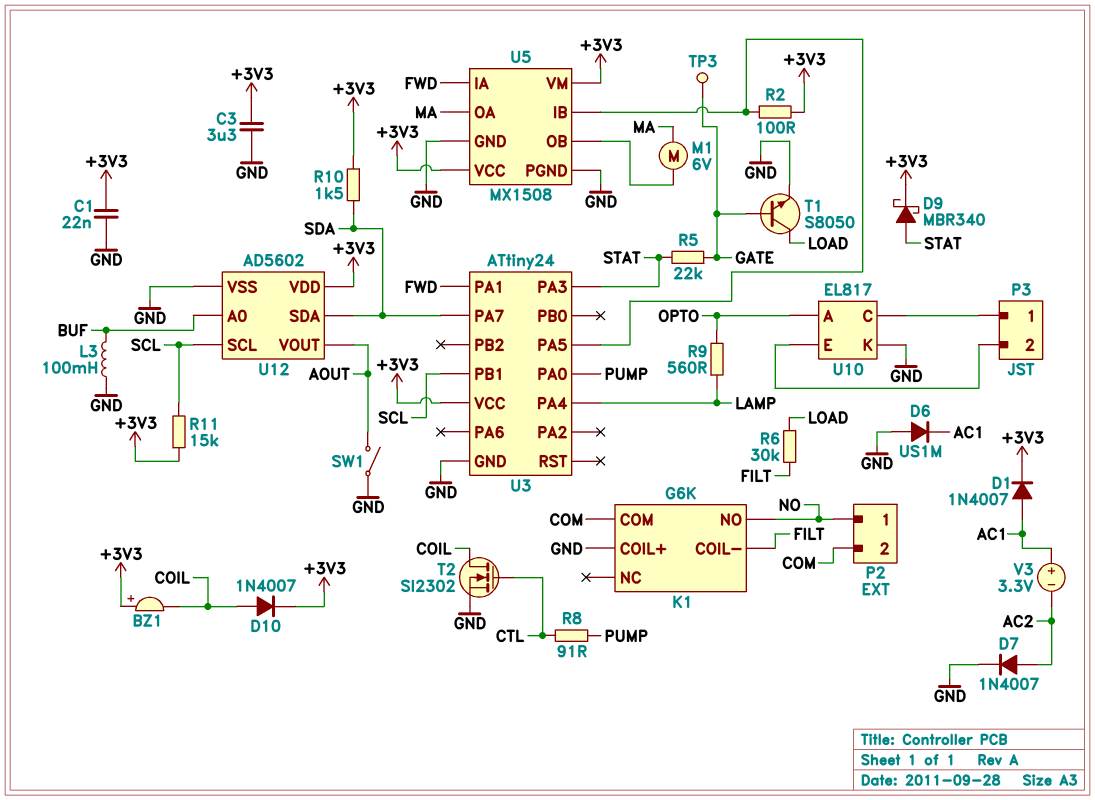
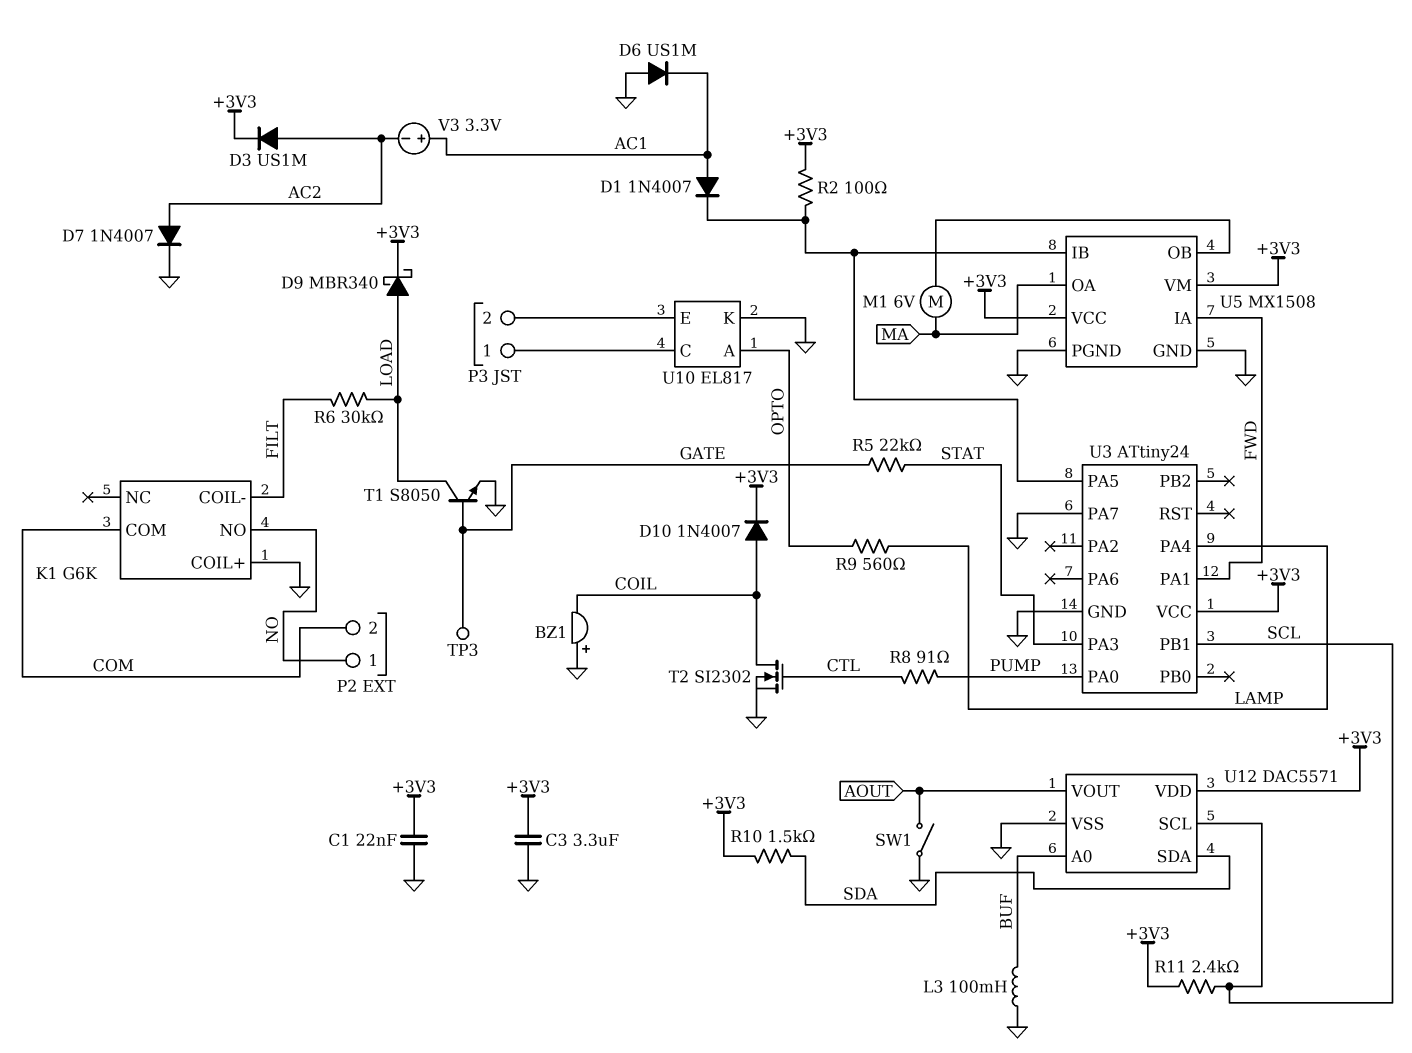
BZ1: buzzer (plus +3V3, minus COIL) -> buzzer (plus GND, minus COIL)
D1: diode 1N4007 (A AC1, K +3V3) -> diode 1N4007 (A AC1, K U3/PA5)
D3: none -> diode US1M (A AC2, K +3V3)
D9: schottky MBR340 (A STAT, K +3V3) -> schottky MBR340 (A LOAD, K +3V3)
R11: 15k (+3V3, SCL) -> 2.4k (+3V3, SCL)
U3 pin PA7: SDA -> GND
U12: AD5602 -> DAC5571

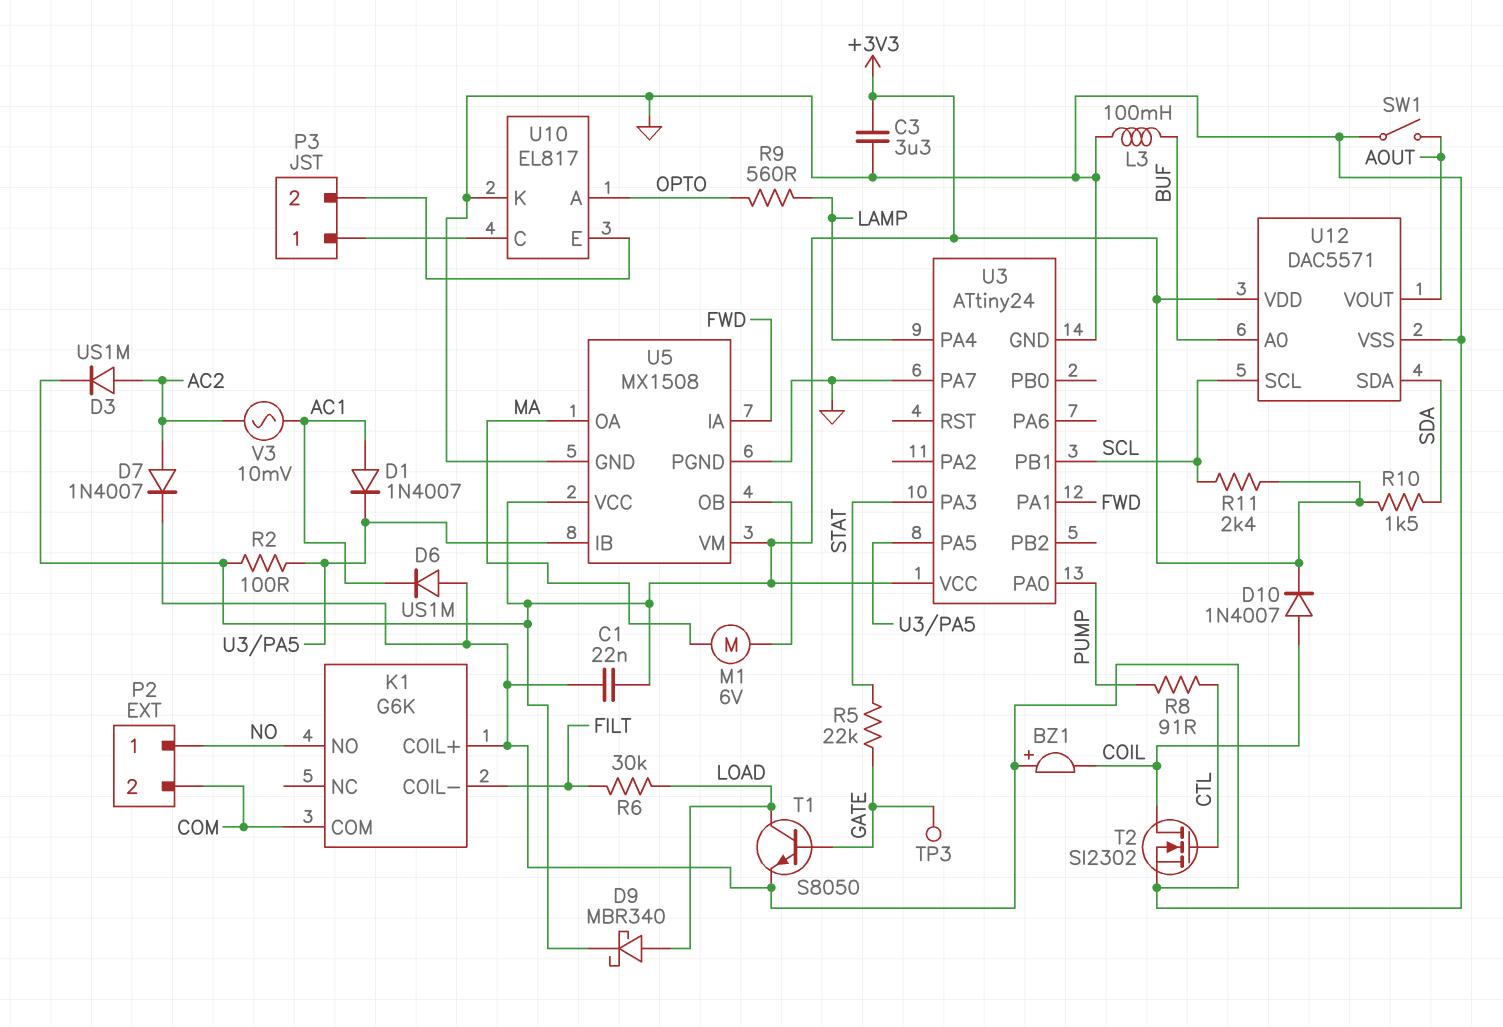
V3: 3.3V (plus AC1, minus AC2) -> AC 10mV (AC1, AC2)

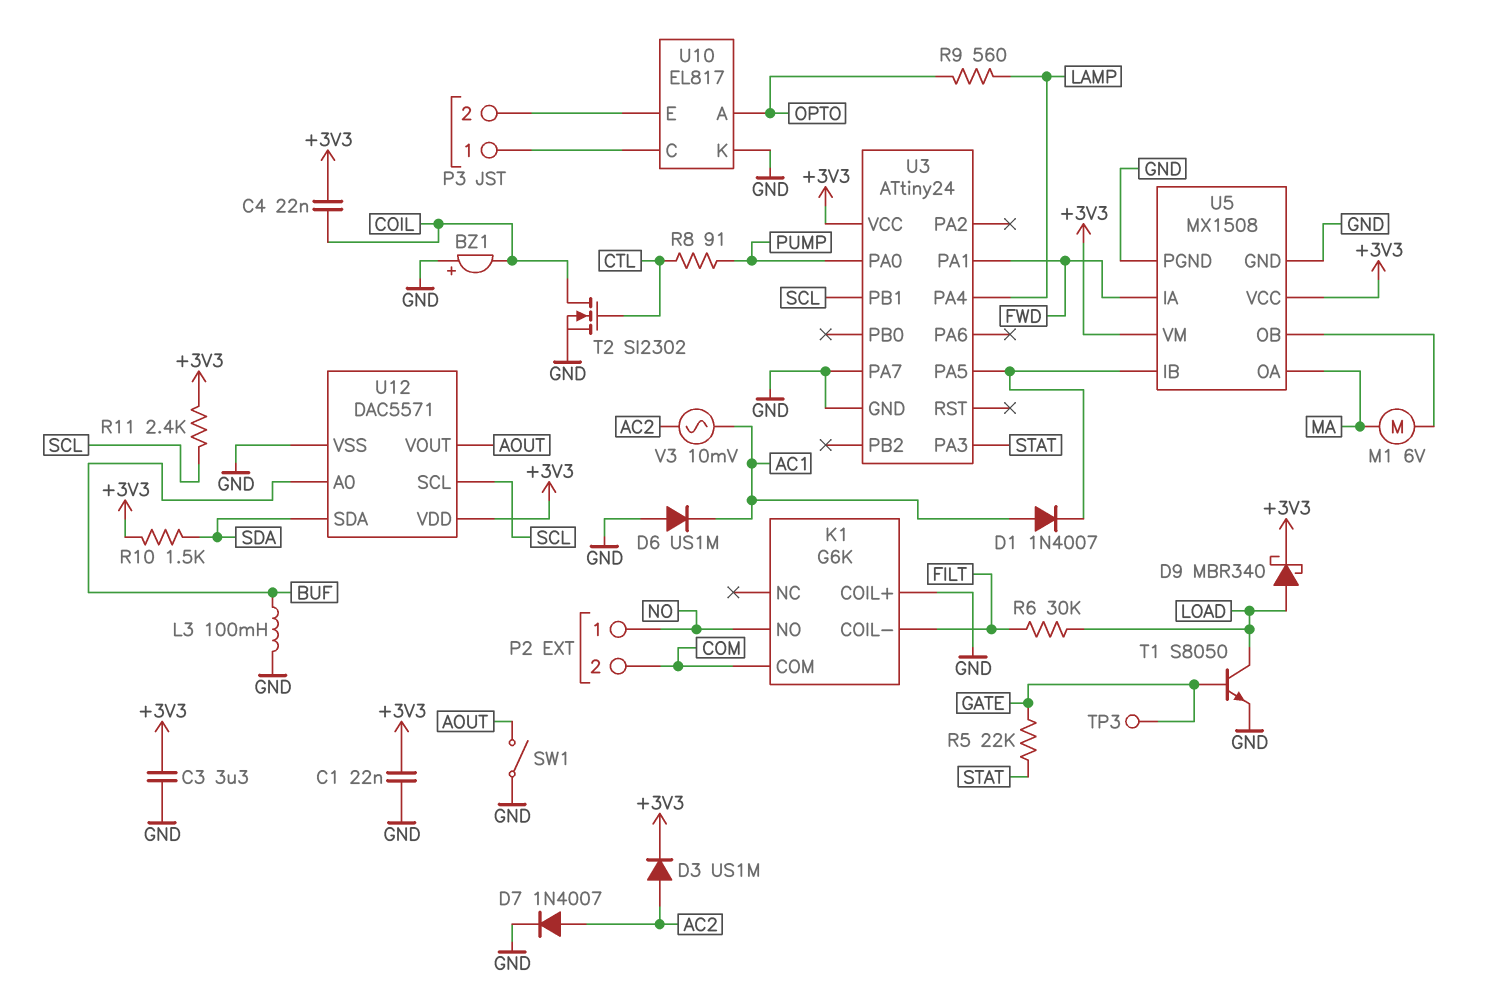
C4: none -> 22nF (+3V3, COIL)
D10: diode 1N4007 (A COIL, K +3V3) -> none
R2: 100 (+3V3, U3/PA5) -> none

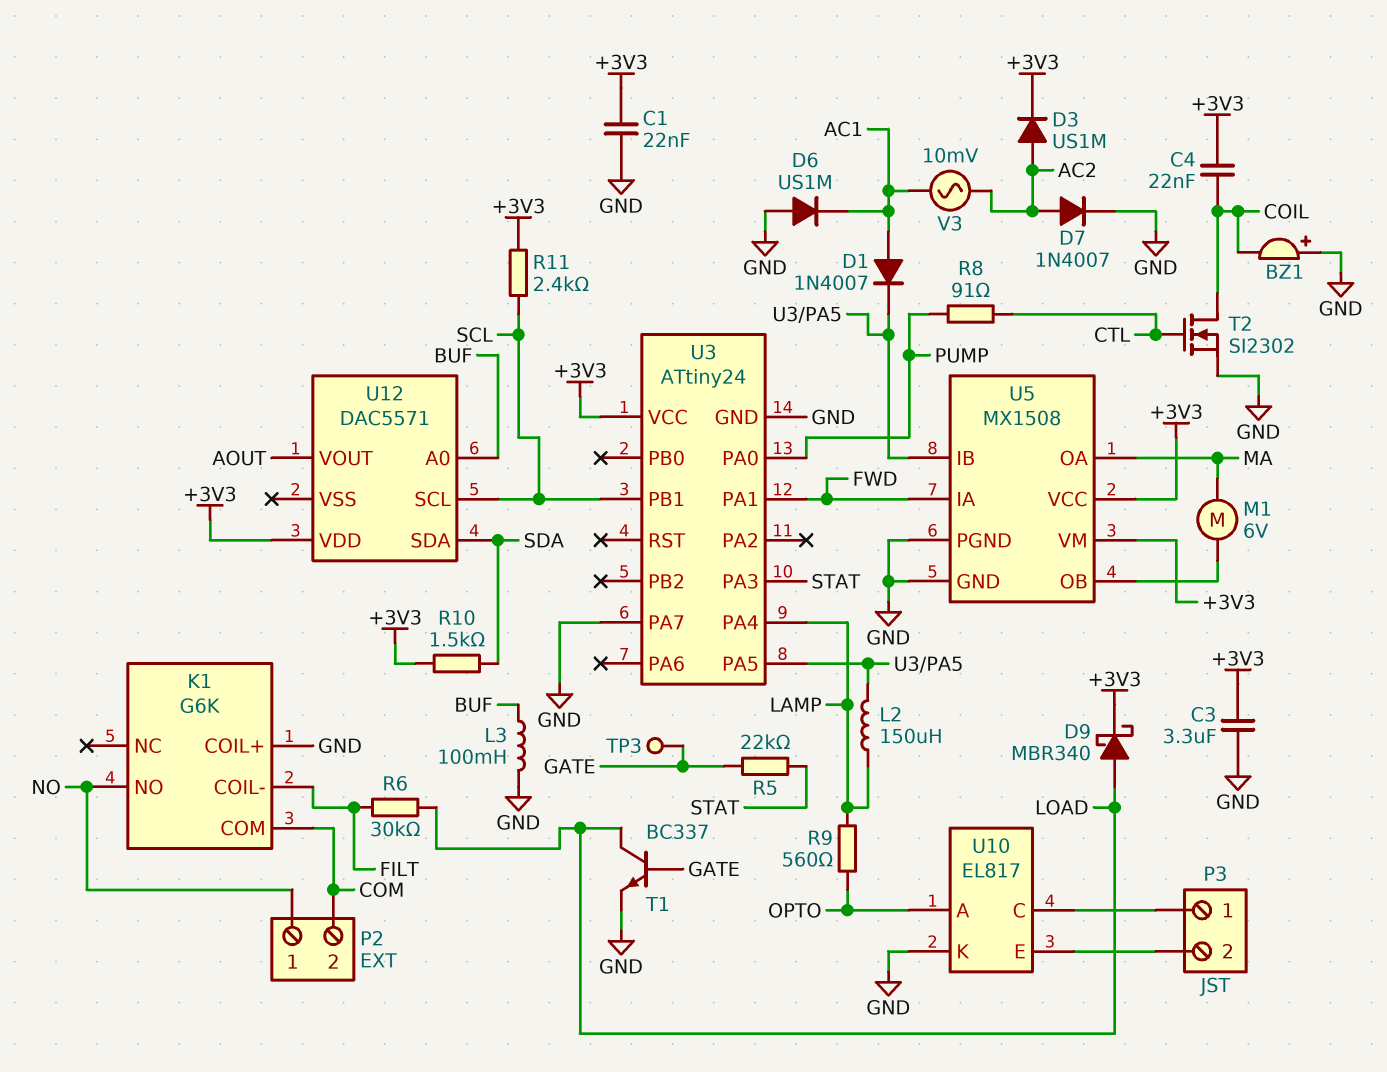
L2: none -> 150uH (LAMP, U3/PA5)
SW1: switch (AOUT, GND) -> none
T1: NPN S8050 (B GATE, C LOAD, E GND) -> NPN BC337 (B GATE, C LOAD, E GND)
U12 pin VSS: GND -> none

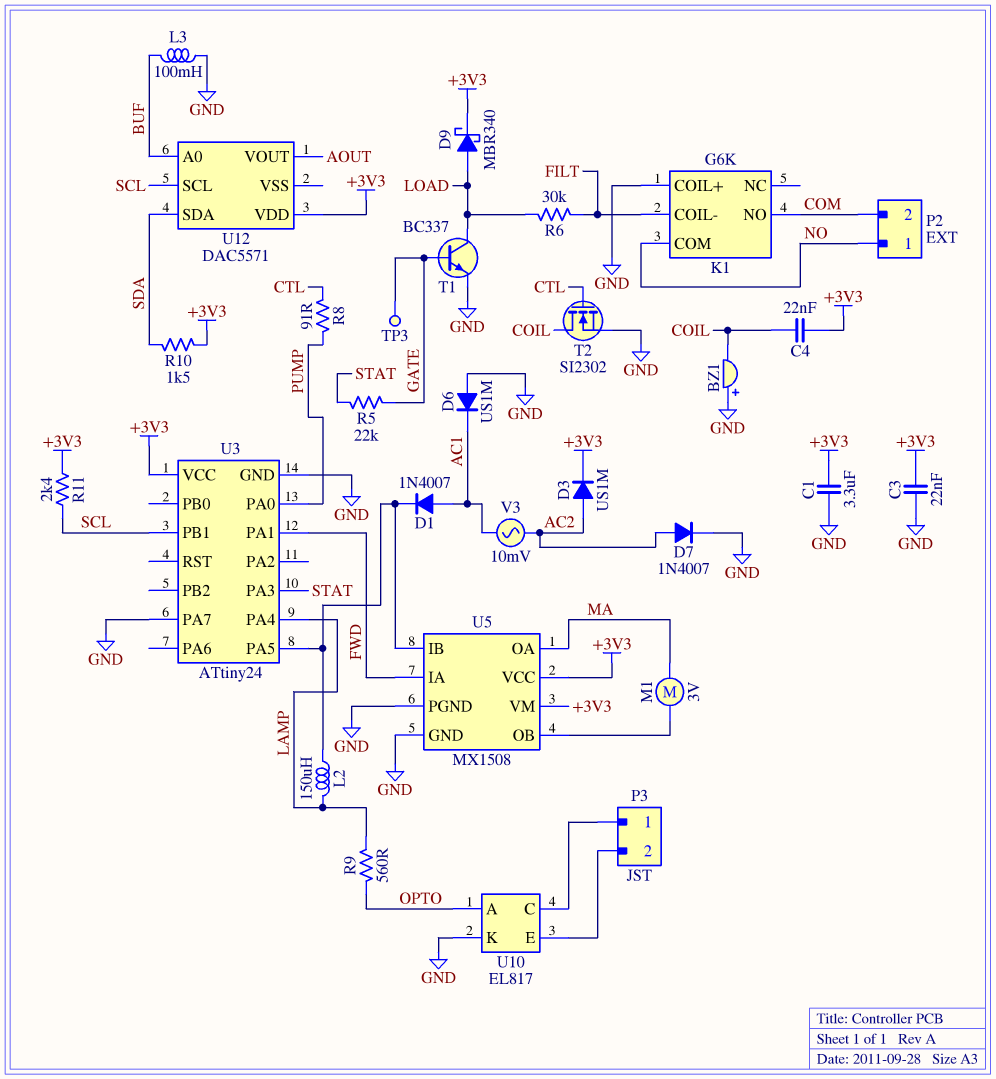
C1: 22nF (+3V3, GND) -> 3.3uF (+3V3, GND)
C3: 3.3uF (+3V3, GND) -> 22nF (+3V3, GND)
K1 pin COM: COM -> NO
K1 pin NO: NO -> COM
M1: motor 6V (MA, U5/OB) -> motor 3V (MA, U5/OB)

